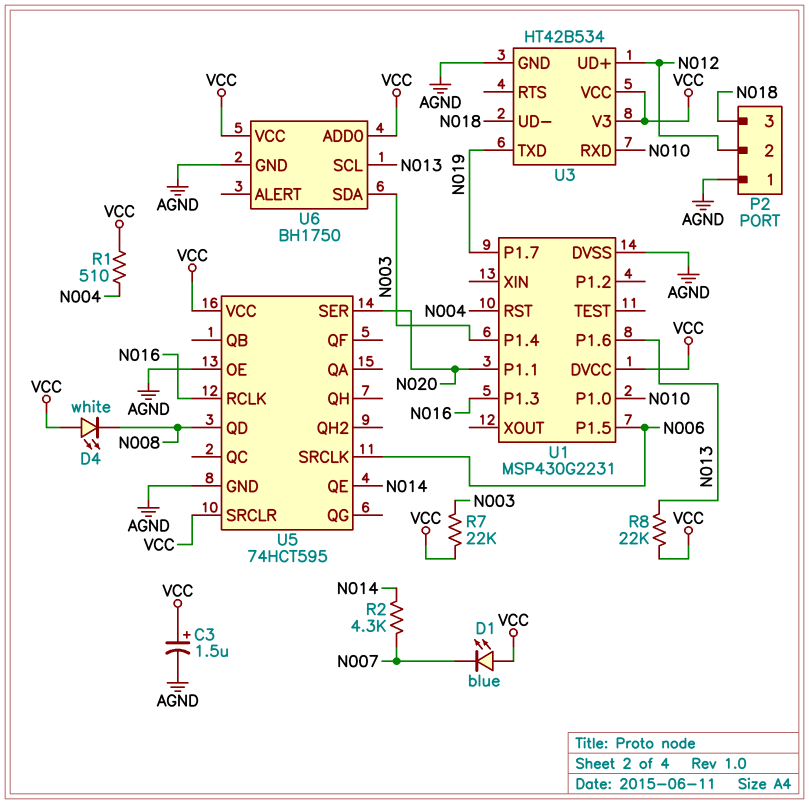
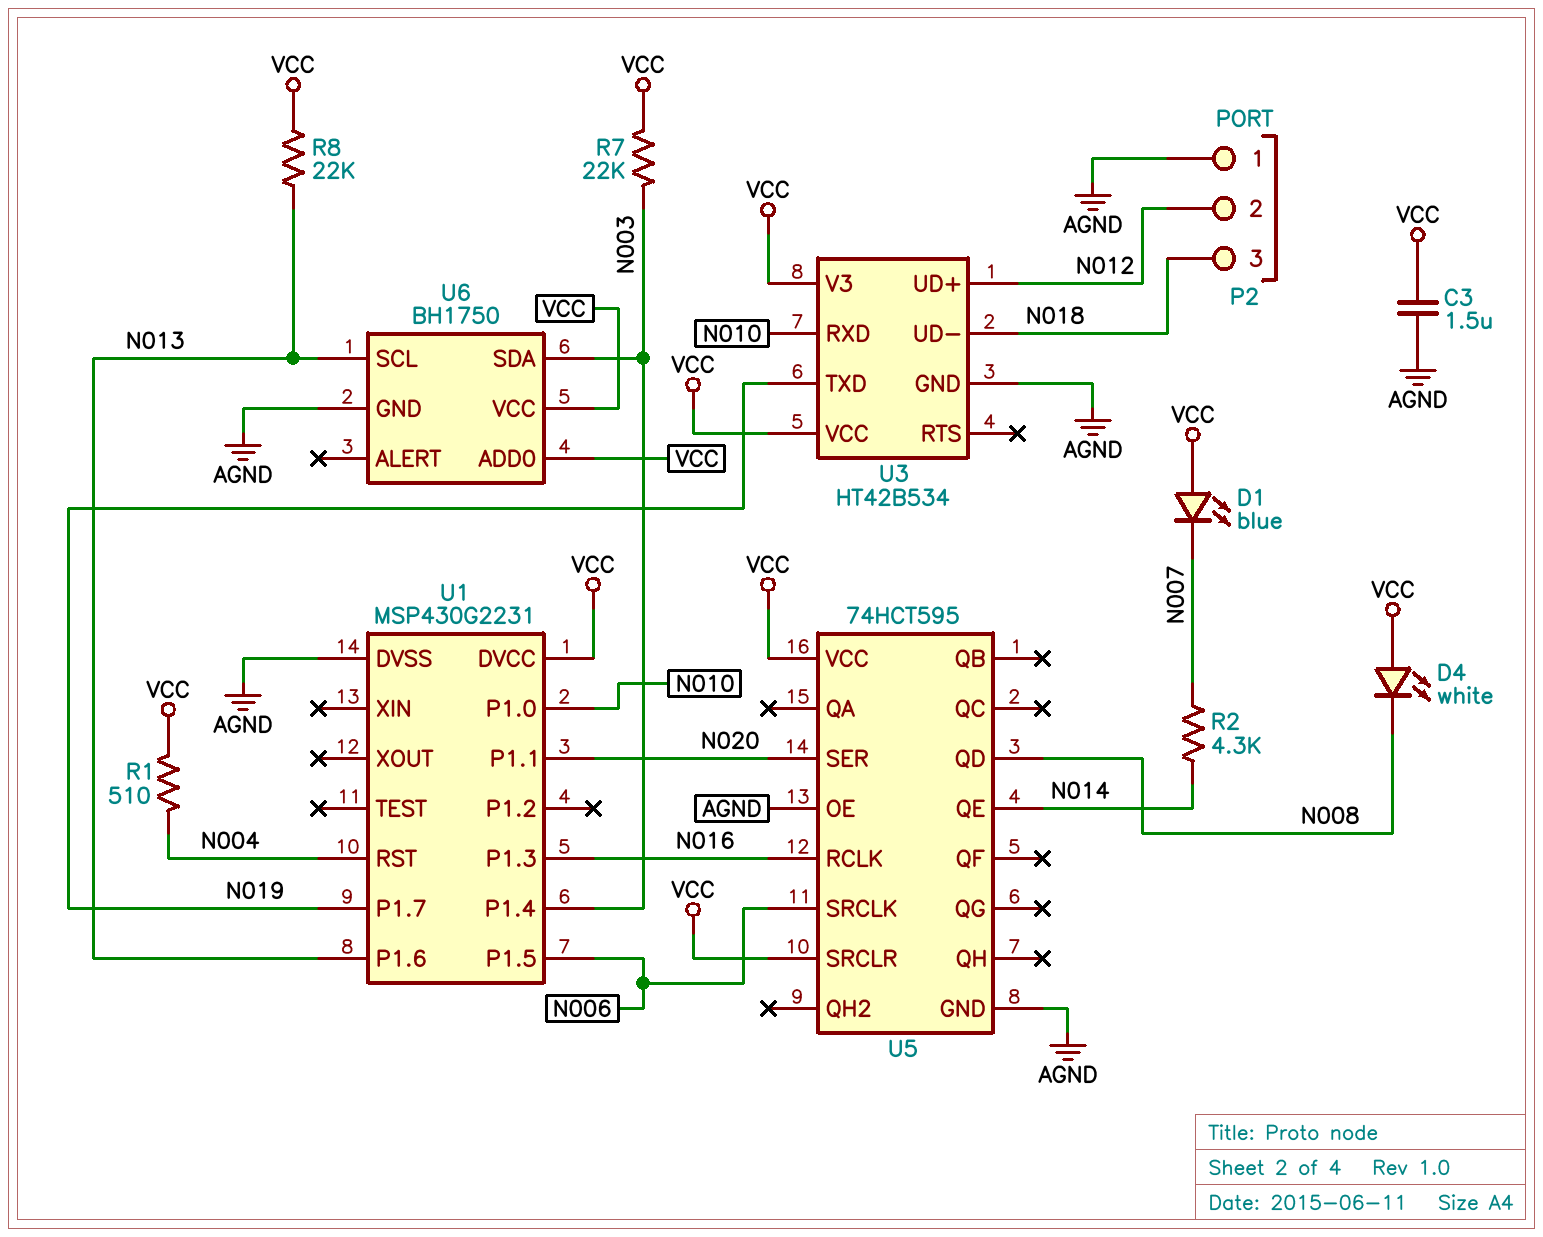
C3: 1.5uF (plus VCC, minus AGND) -> 1.5uF (AGND, VCC)

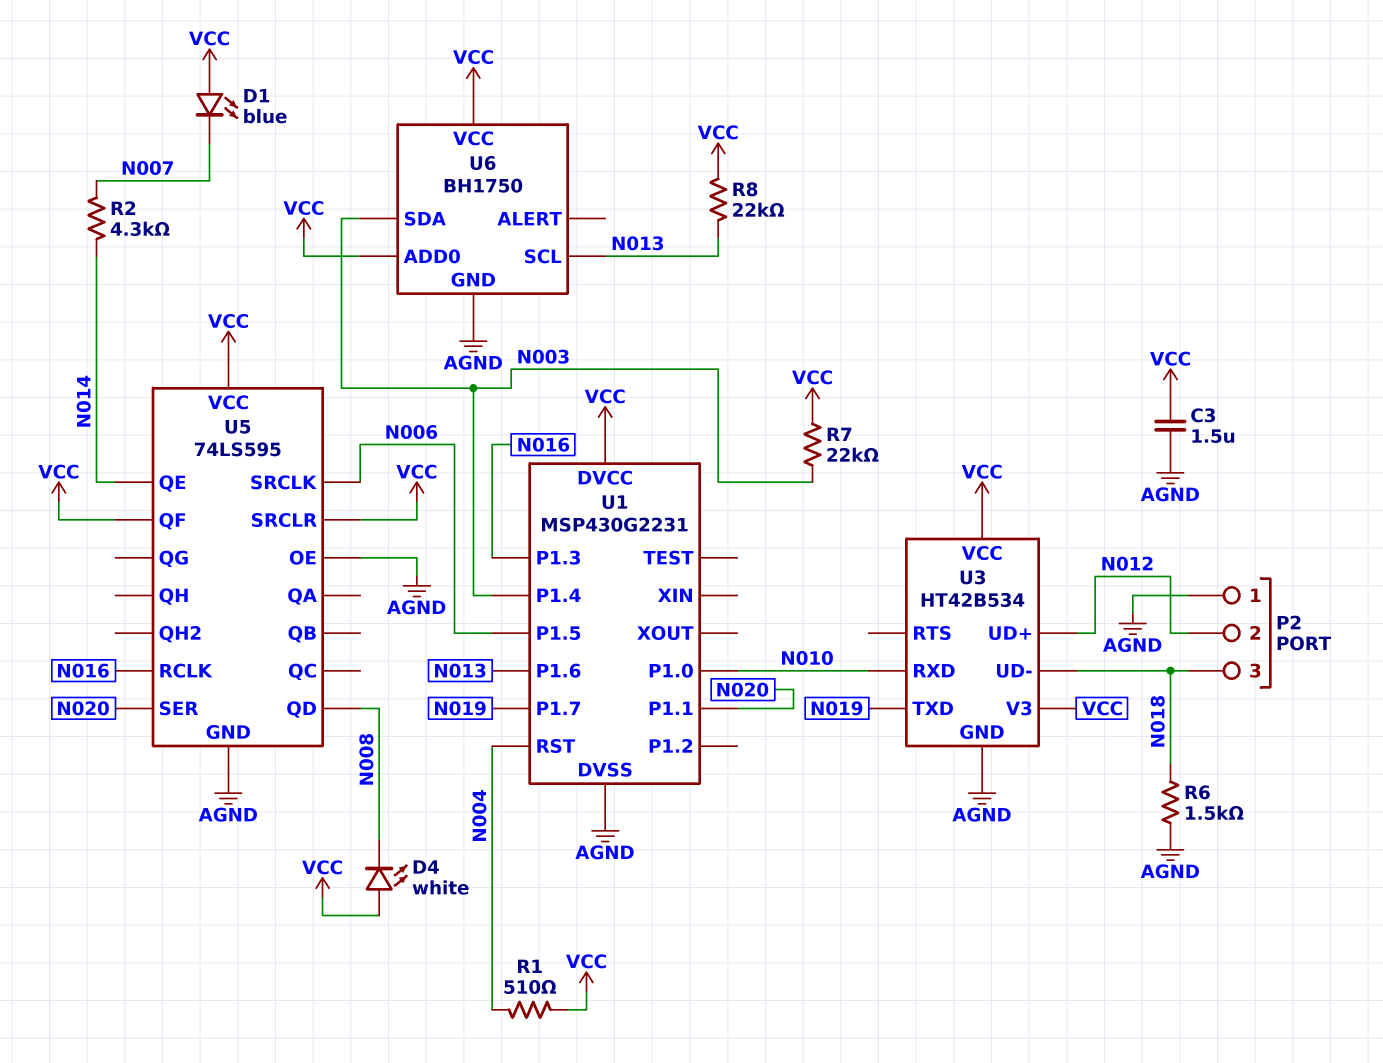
R6: none -> 1.5k (AGND, N018)
U5: 74HCT595 -> 74LS595
U5 pin QF: none -> VCC

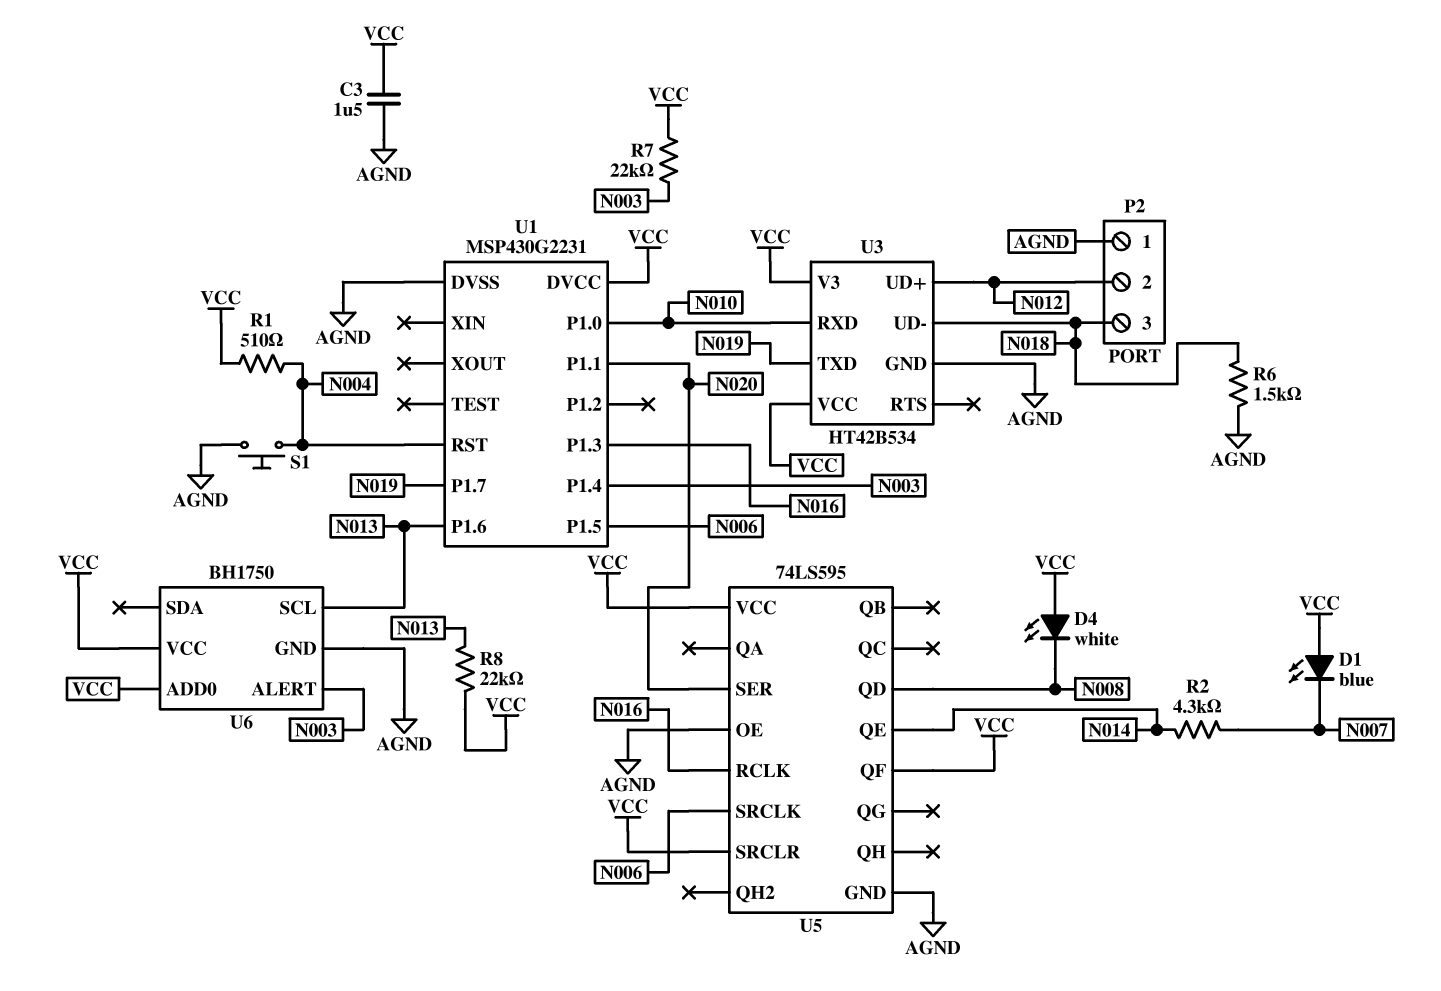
S1: none -> button (AGND, N004)
U6 pin ALERT: none -> N003
U6 pin SDA: N003 -> none

